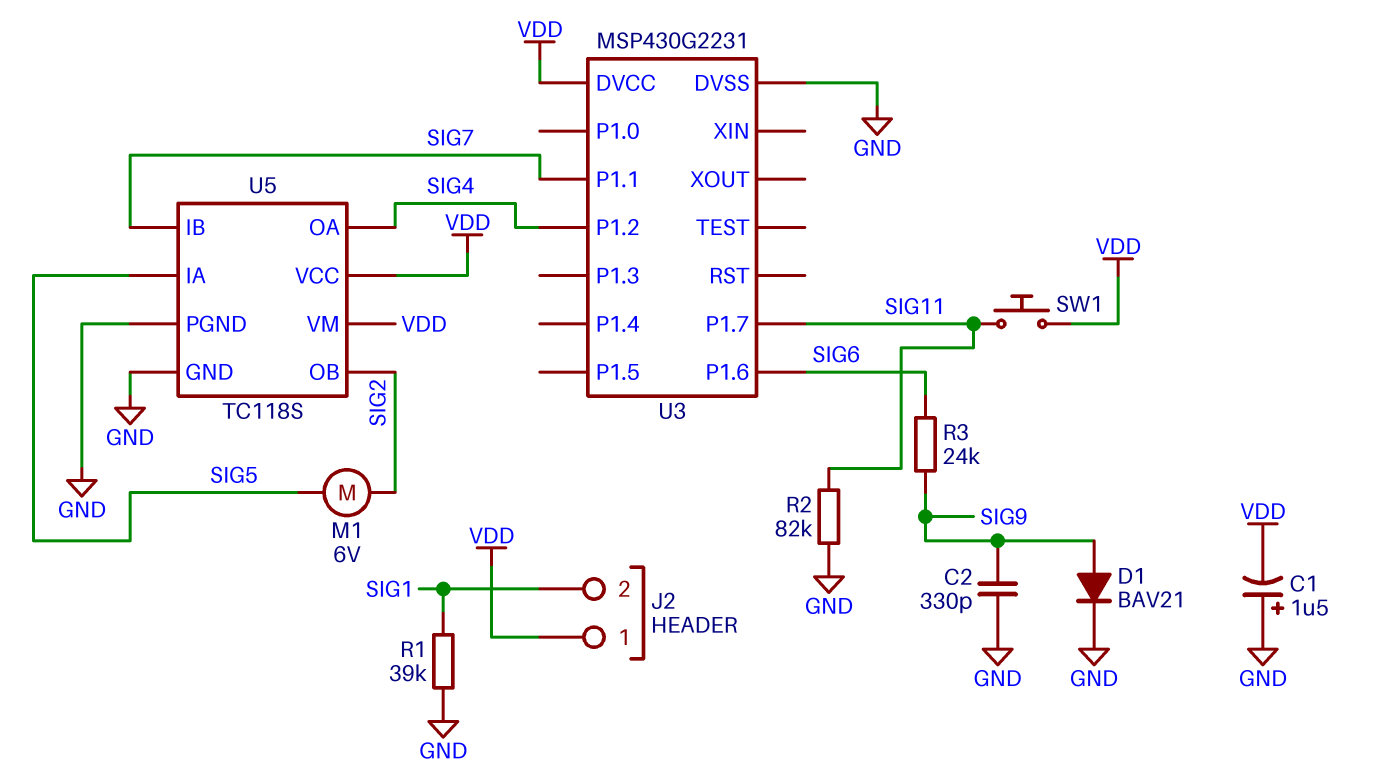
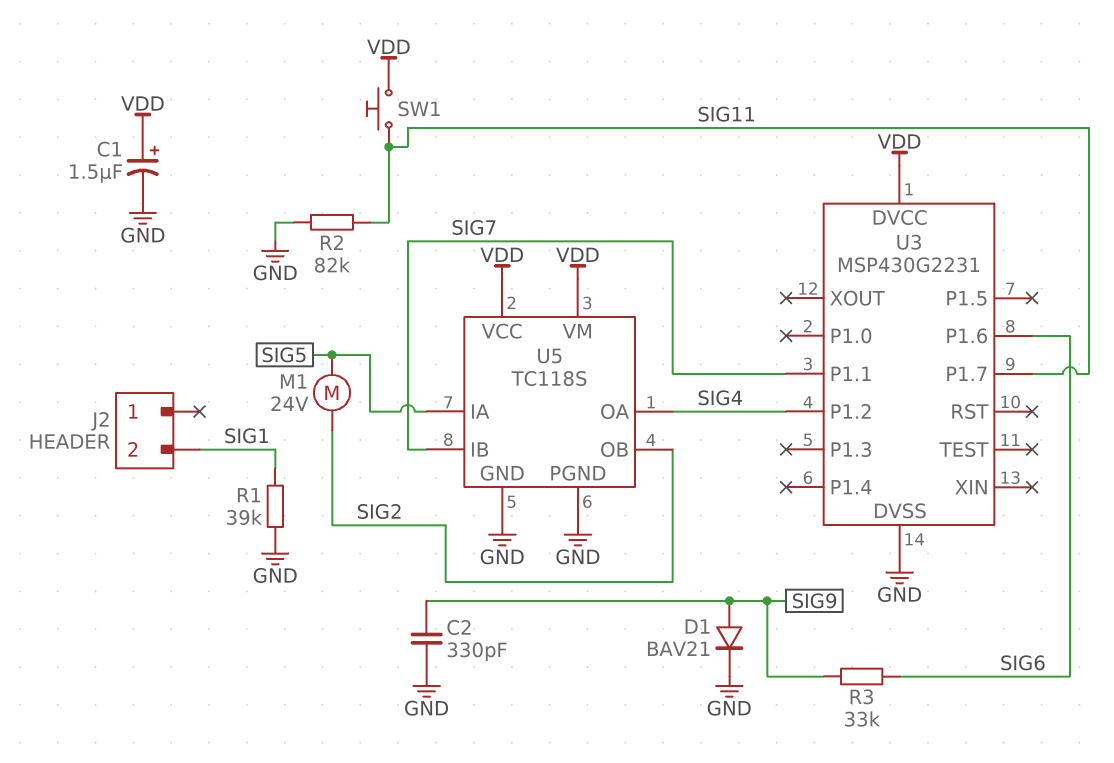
C1: 1.5uF (plus GND, minus VDD) -> 1.5uF (plus VDD, minus GND)
J2 pin 1: VDD -> none
M1: motor 6V (SIG2, SIG5) -> motor 24V (SIG2, SIG5)
R3: 24k (SIG6, SIG9) -> 33k (SIG6, SIG9)

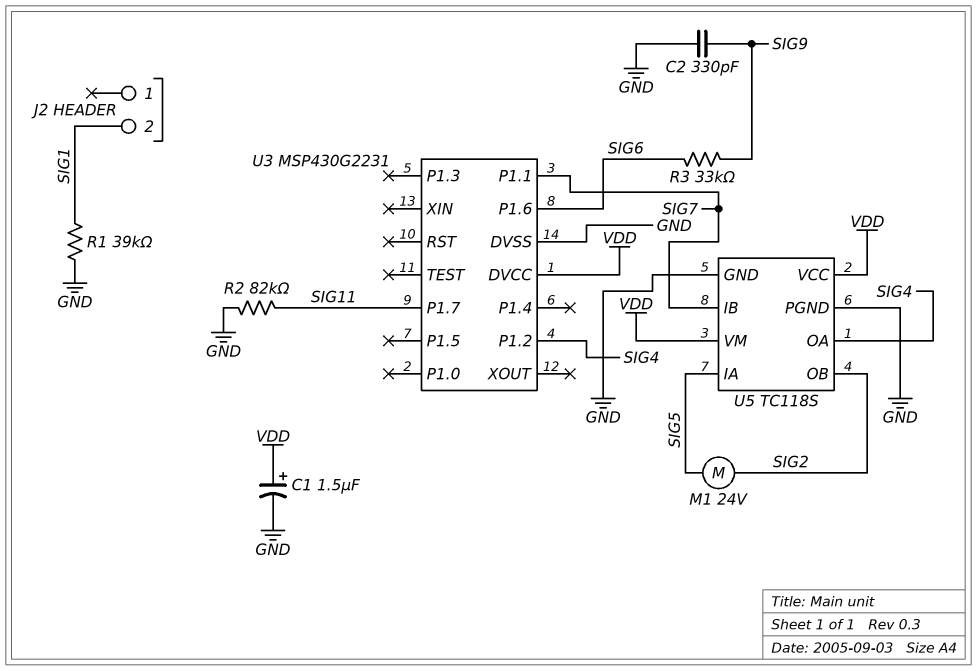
D1: diode BAV21 (A SIG9, K GND) -> none
SW1: button (SIG11, VDD) -> none

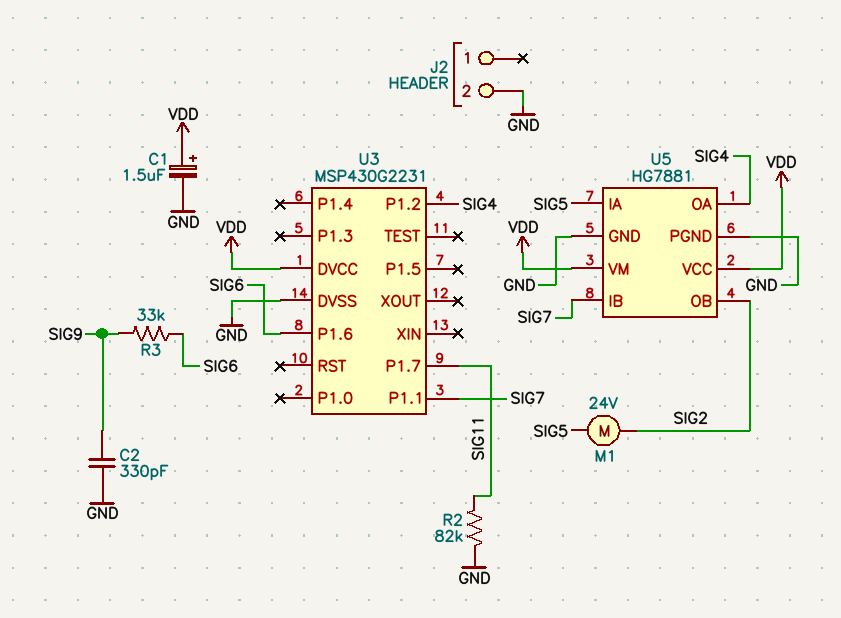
J2 pin 2: SIG1 -> GND
R1: 39k (GND, SIG1) -> none
U5: TC118S -> HG7881

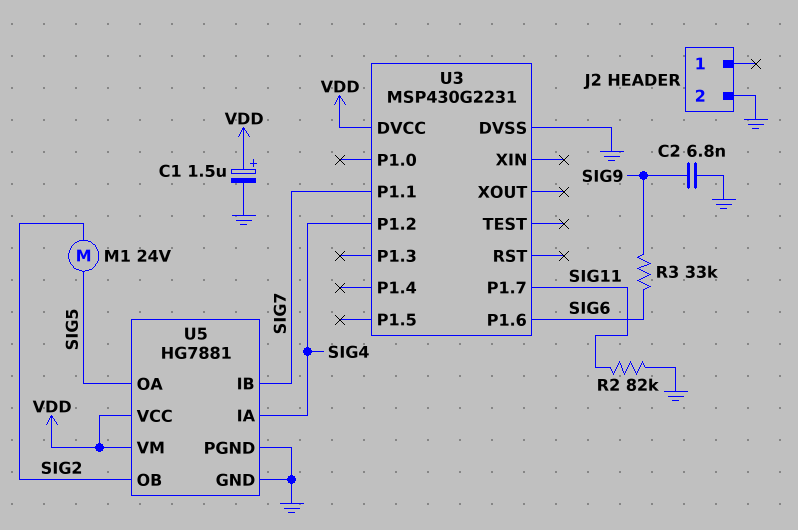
C2: 330pF (GND, SIG9) -> 6.8nF (GND, SIG9)
U5 pin IA: SIG5 -> SIG4
U5 pin OA: SIG4 -> SIG5

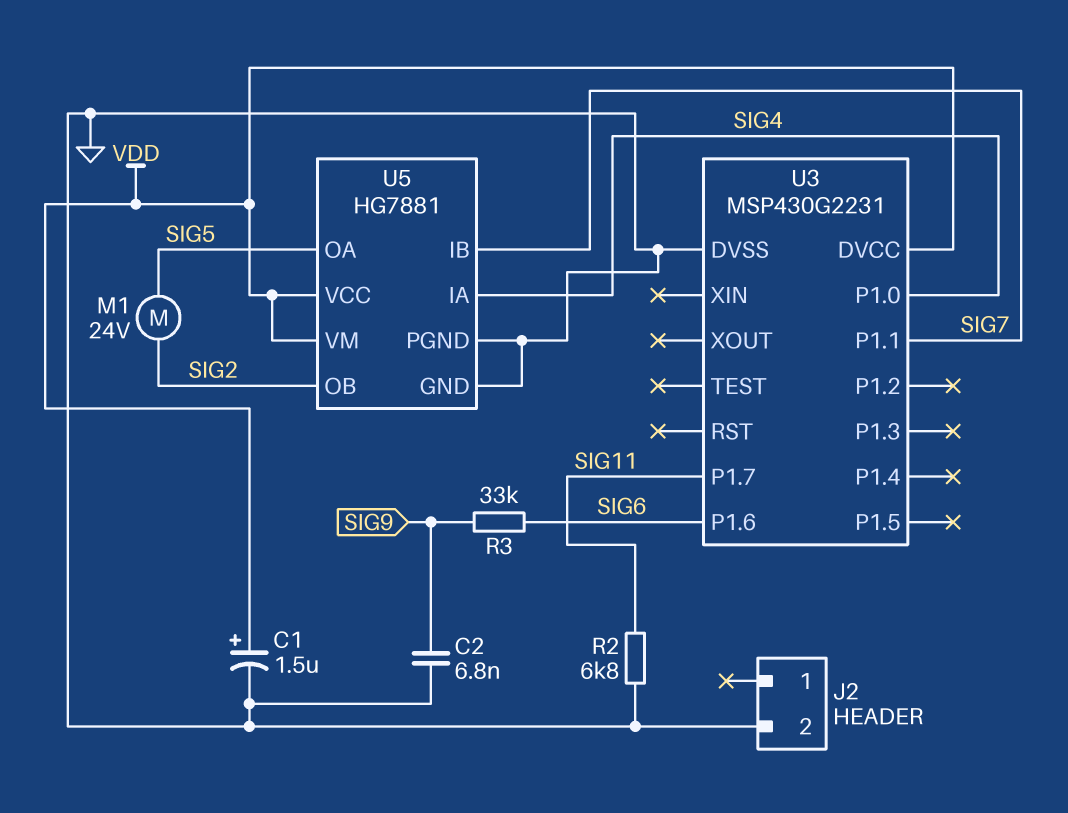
R2: 82k (GND, SIG11) -> 6.8k (GND, SIG11)
U3 pin P1.0: none -> SIG4
U3 pin P1.2: SIG4 -> none

